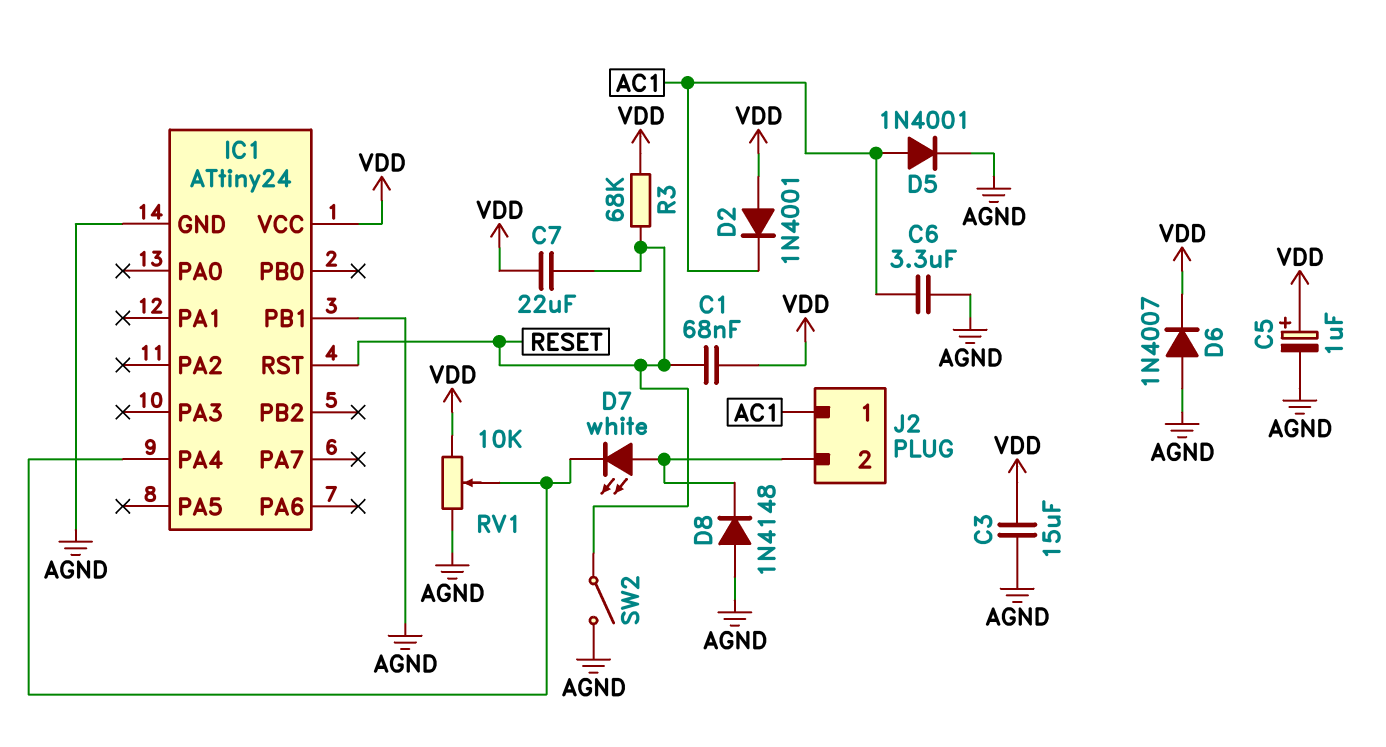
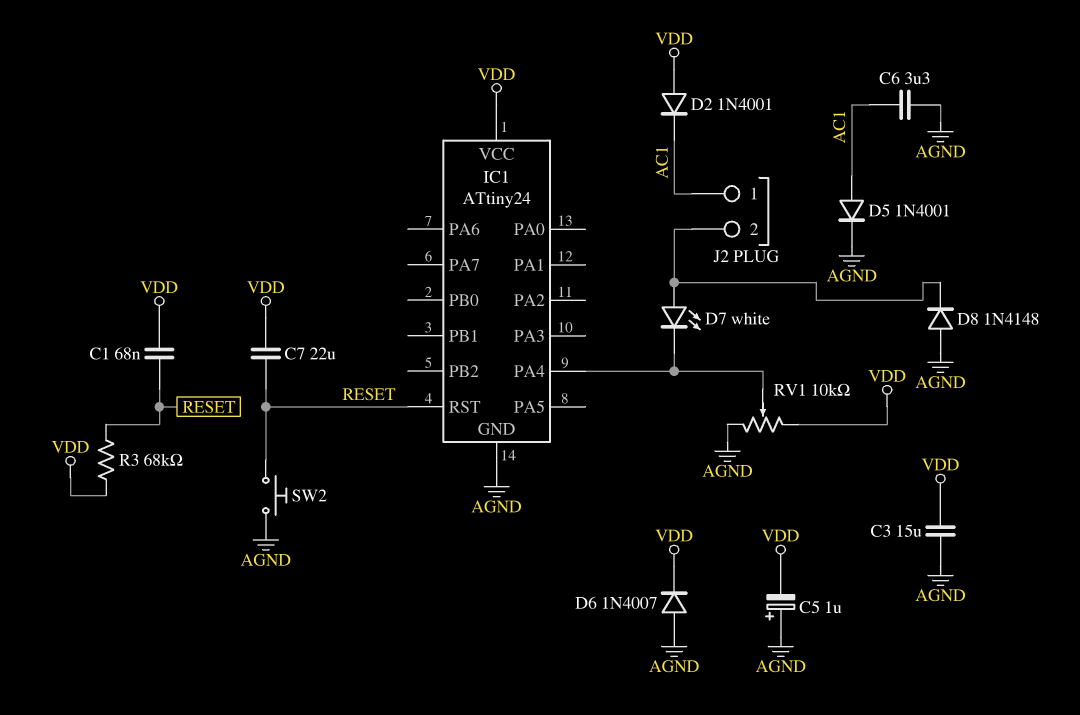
C5: 1uF (plus VDD, minus AGND) -> 1uF (plus AGND, minus VDD)
IC1 pin PB1: AGND -> none
SW2: switch (AGND, RESET) -> button (AGND, RESET)

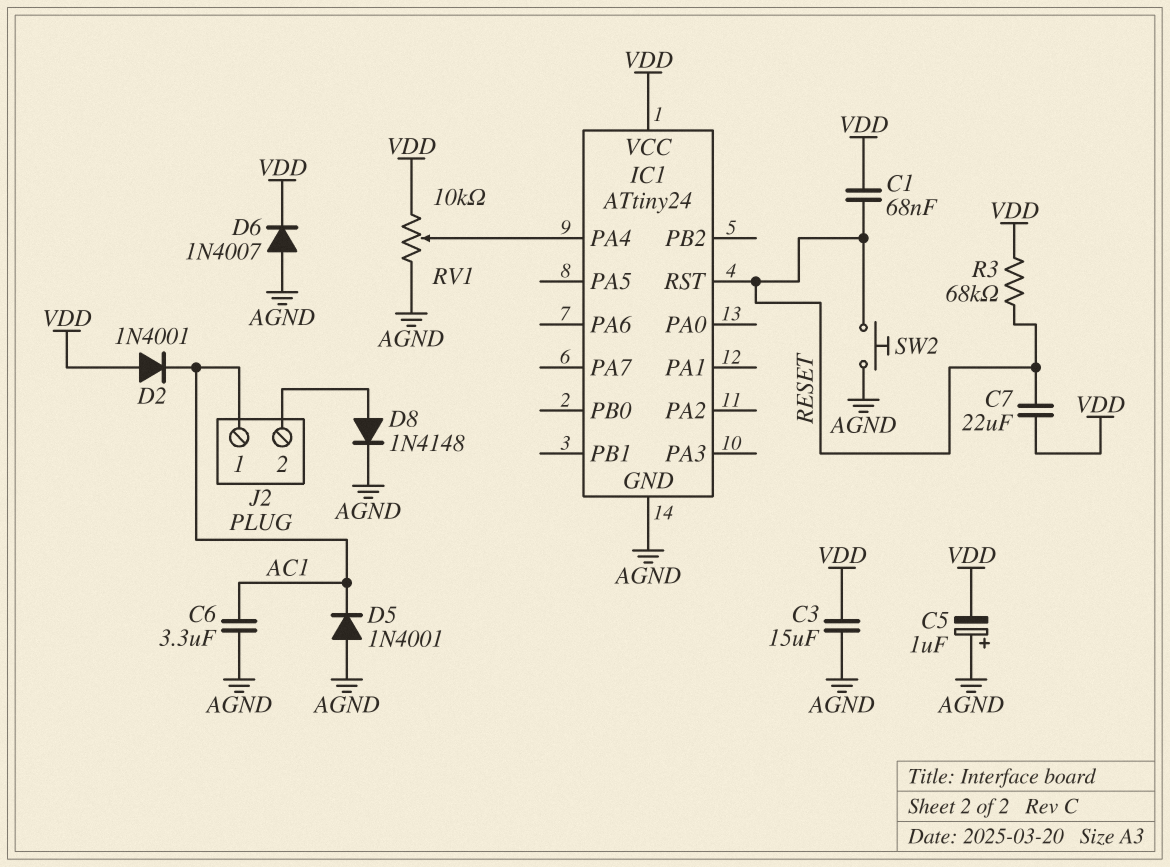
D5: diode 1N4001 (A AC1, K AGND) -> diode 1N4001 (A AGND, K AC1)
D7: LED white (A J2/2, K IC1/PA4) -> none
D8: diode 1N4148 (A AGND, K J2/2) -> diode 1N4148 (A J2/2, K AGND)

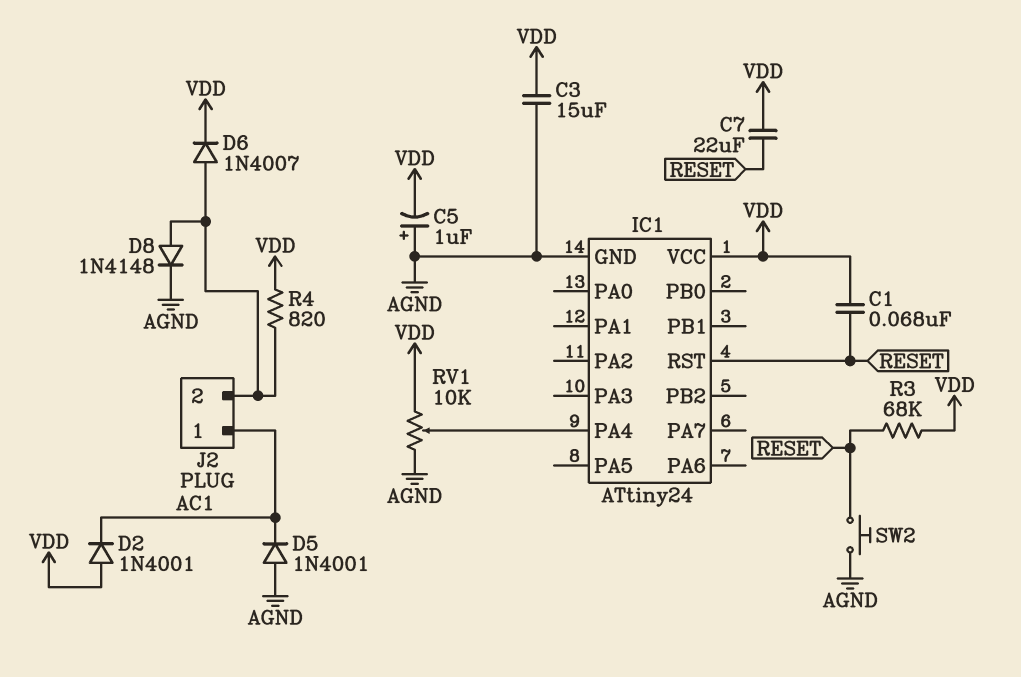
C6: 3.3uF (AC1, AGND) -> none
D6: diode 1N4007 (A AGND, K VDD) -> diode 1N4007 (A J2/2, K VDD)
R4: none -> 820 (J2/2, VDD)

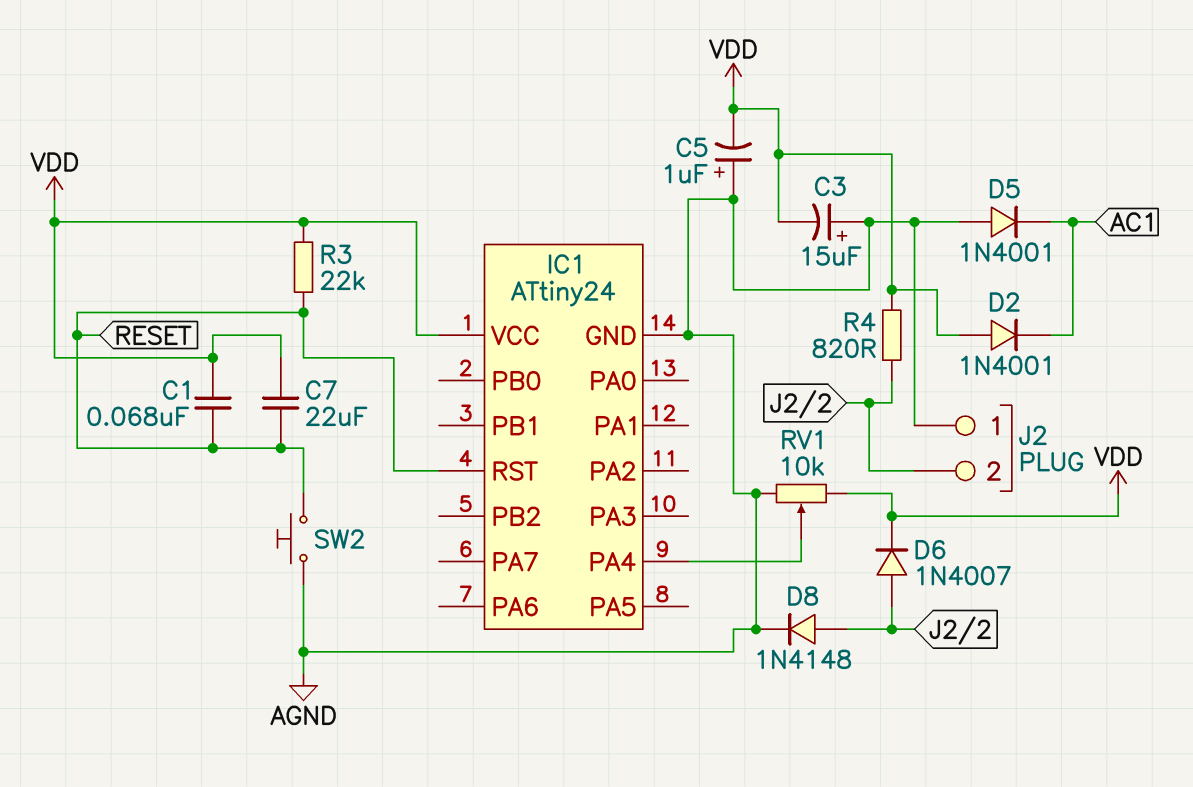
C3: 15uF (AGND, VDD) -> 15uF (plus AGND, minus VDD)
J2 pin 1: AC1 -> AGND
R3: 68k (RESET, VDD) -> 22k (RESET, VDD)

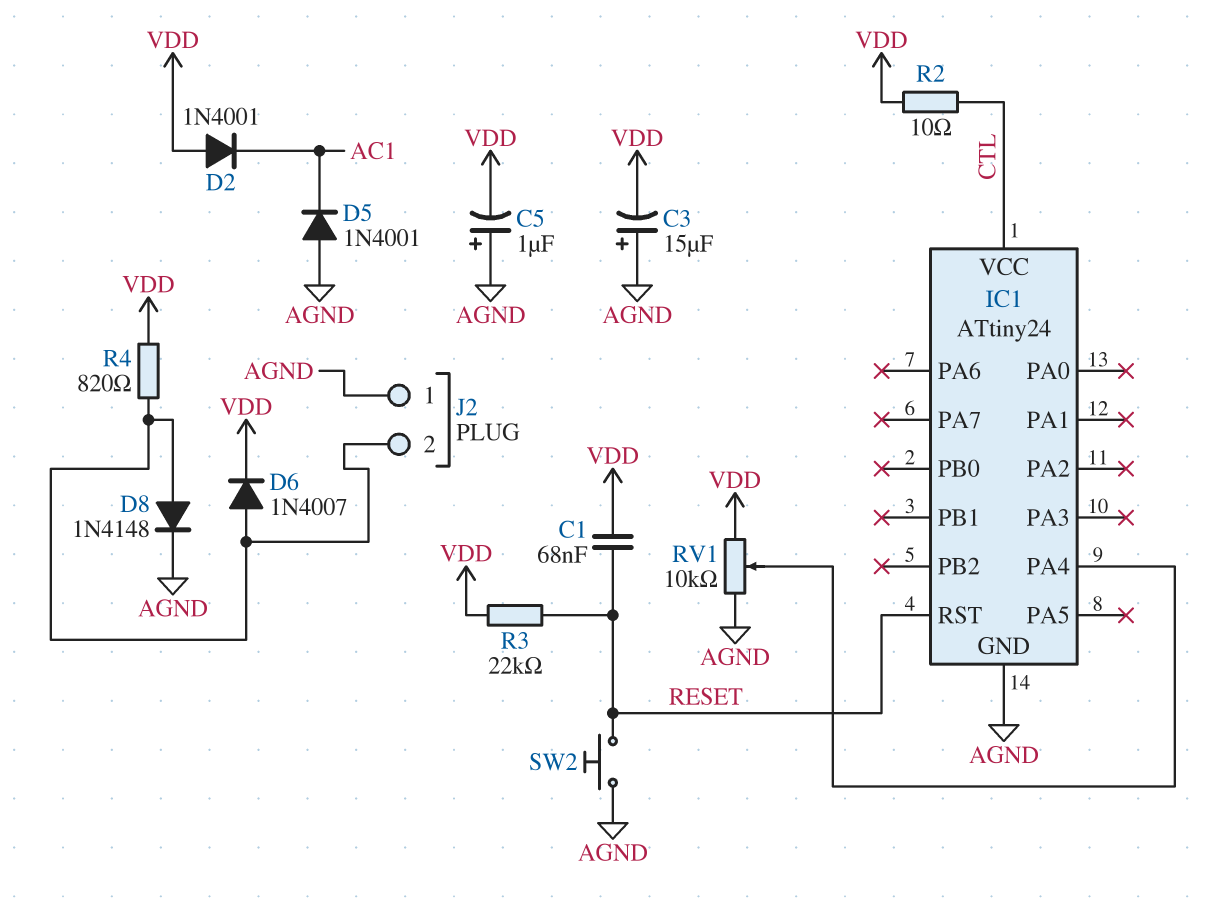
C7: 22uF (RESET, VDD) -> none
IC1 pin VCC: VDD -> CTL
R2: none -> 10 (CTL, VDD)

